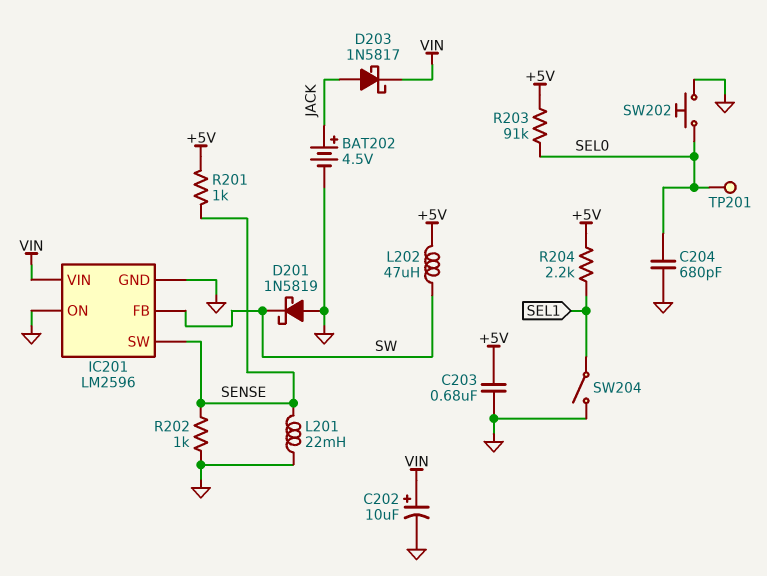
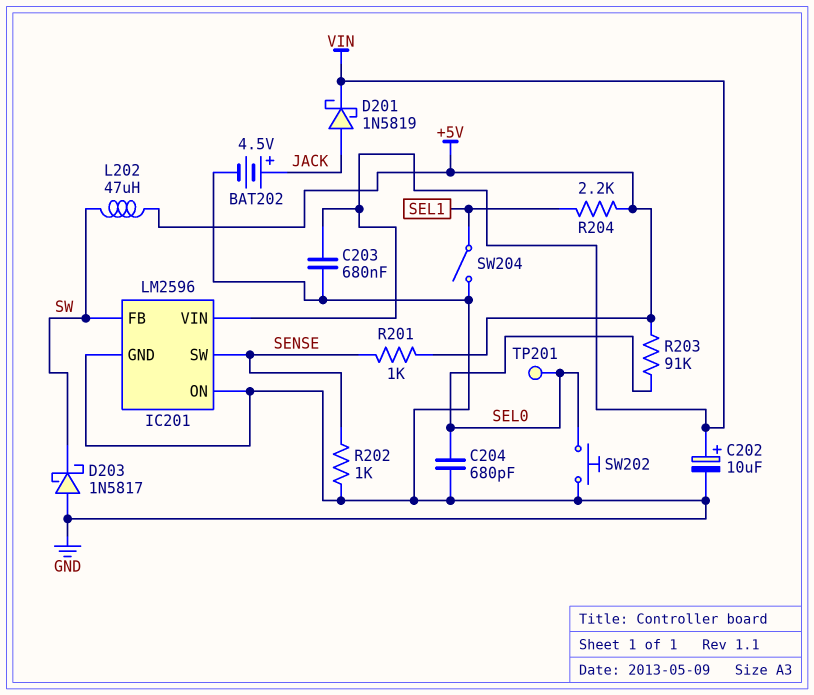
C203: 680nF (+5V, GND) -> 680nF (GND, VIN)
D201: schottky 1N5819 (A GND, K SW) -> schottky 1N5819 (A JACK, K VIN)
D203: schottky 1N5817 (A JACK, K VIN) -> schottky 1N5817 (A GND, K SW)
L201: 22mH (GND, SENSE) -> none

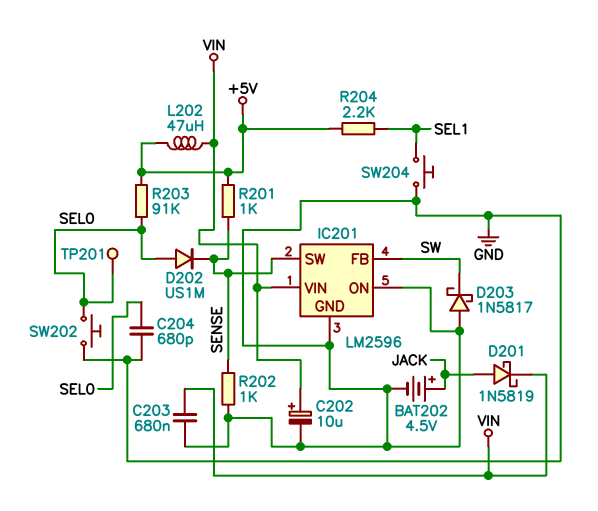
D202: none -> diode US1M (A SEL0, K SENSE)
L202: 47uH (+5V, SW) -> 47uH (+5V, VIN)
SW204: switch (GND, SEL1) -> button (GND, SEL1)

